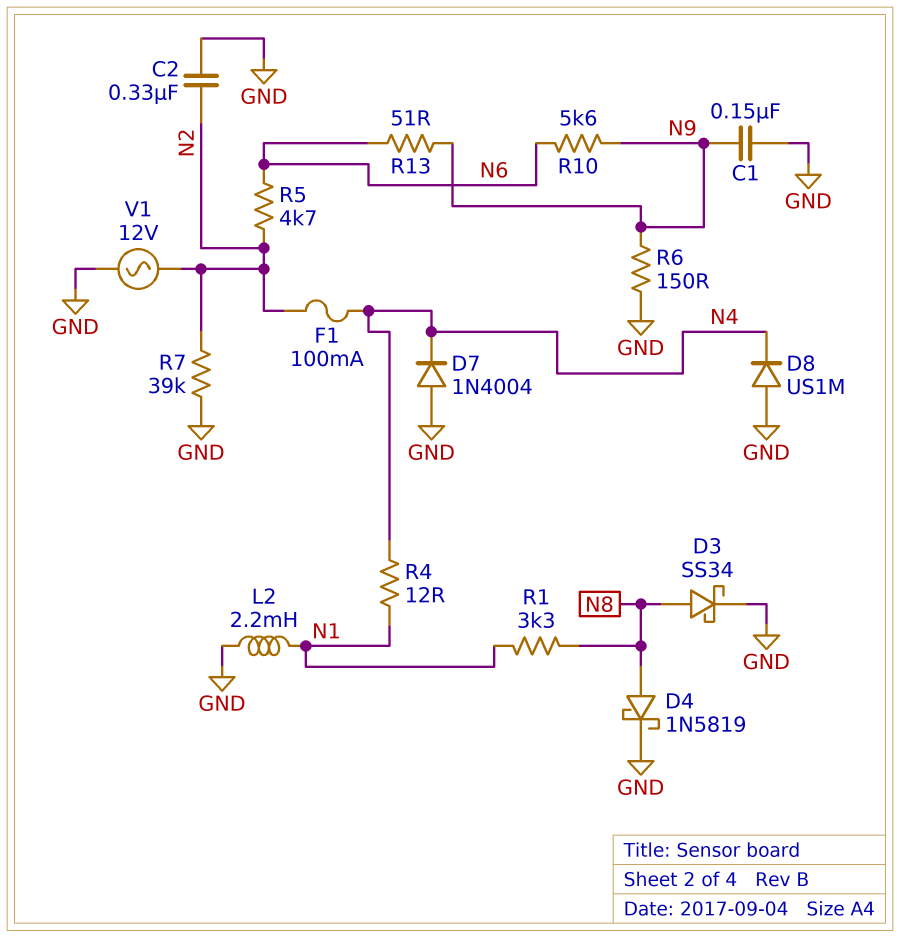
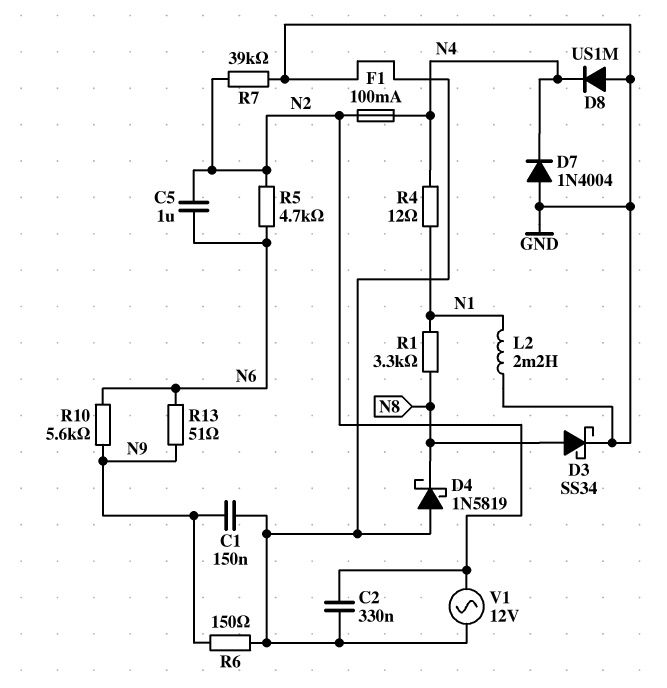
C5: none -> 1uF (N2, N6)
D4: schottky 1N5819 (A N8, K GND) -> schottky 1N5819 (A GND, K N8)

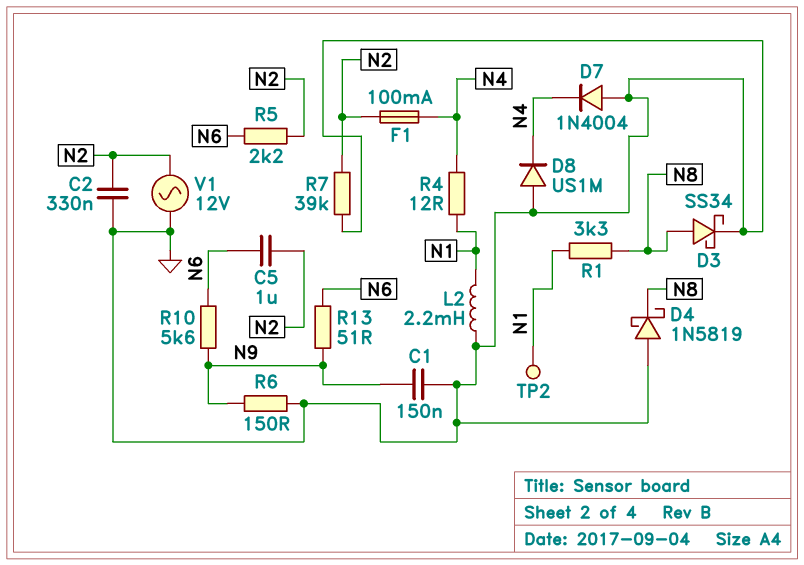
R5: 4.7k (N2, N6) -> 2.2k (N2, N6)
TP2: none -> test point (N1)

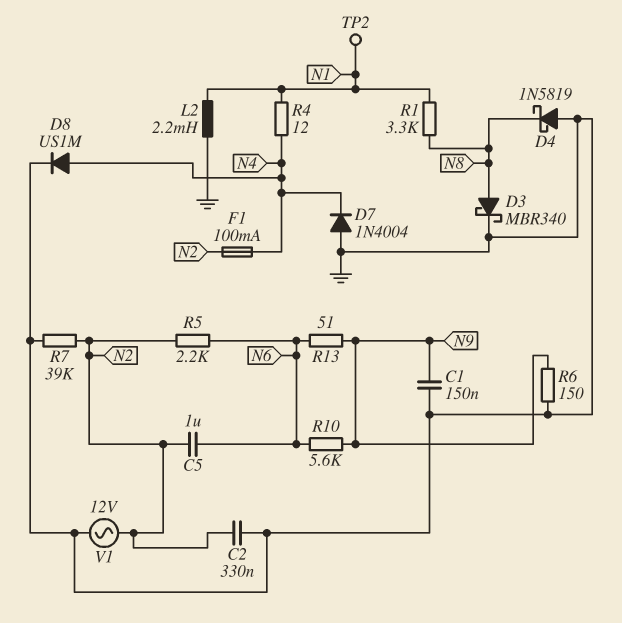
D3: schottky SS34 (A N8, K GND) -> schottky MBR340 (A N8, K GND)
D8: diode US1M (A GND, K N4) -> diode US1M (A N4, K GND)

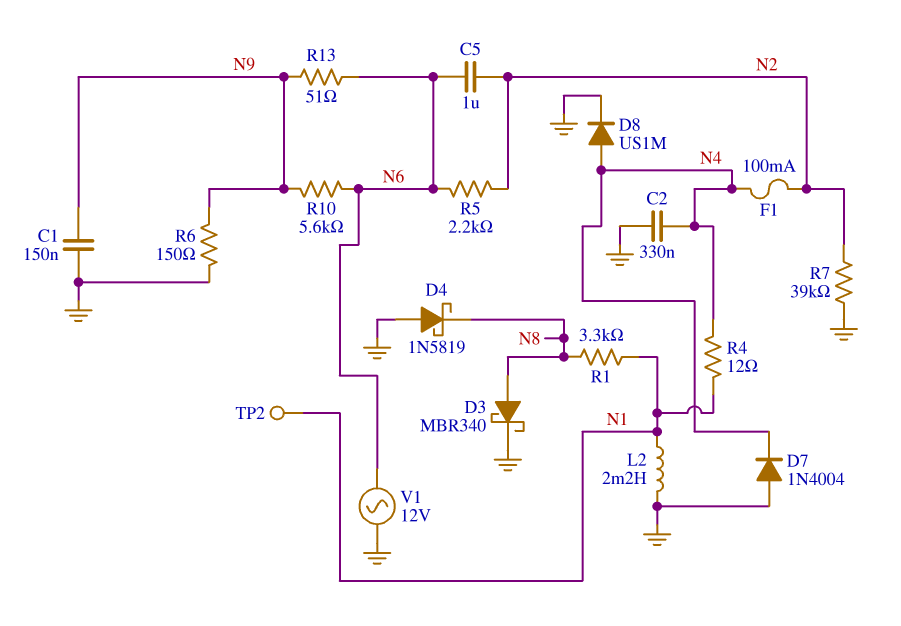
C2: 330nF (GND, N2) -> 330nF (GND, N4)
V1: AC 12V (GND, N2) -> AC 12V (GND, N6)

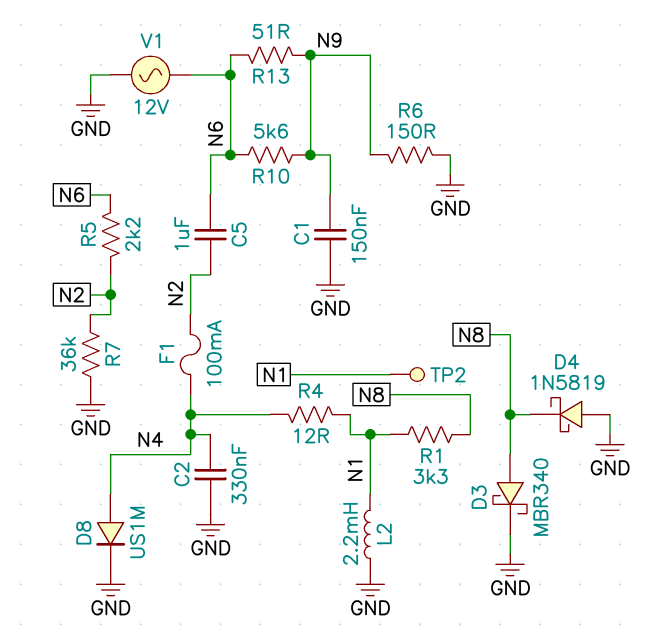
D7: diode 1N4004 (A GND, K N4) -> none
R7: 39k (GND, N2) -> 36k (GND, N2)

